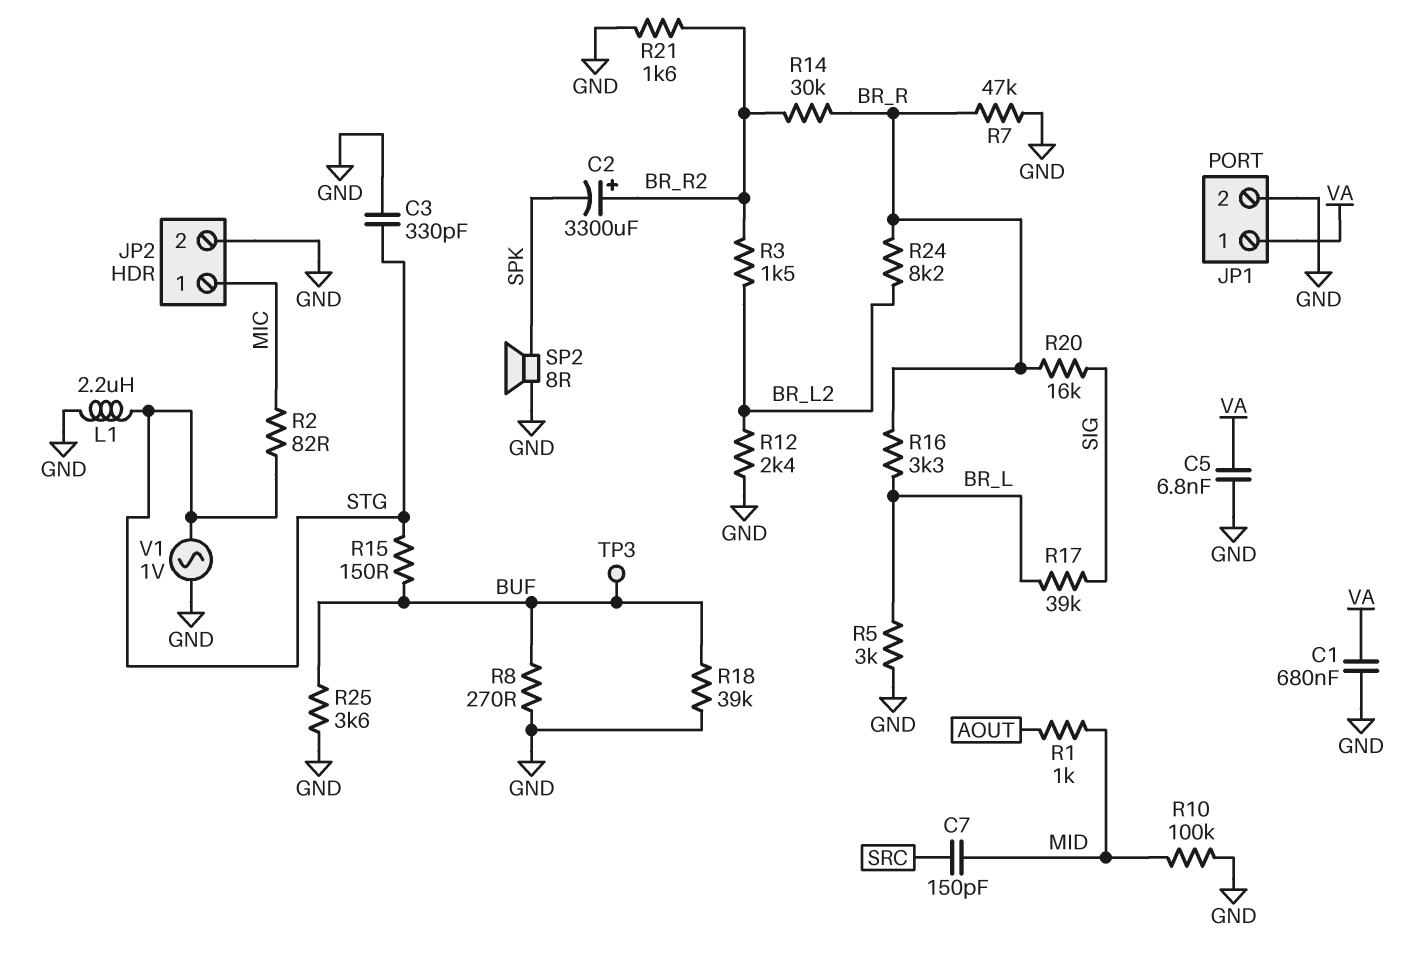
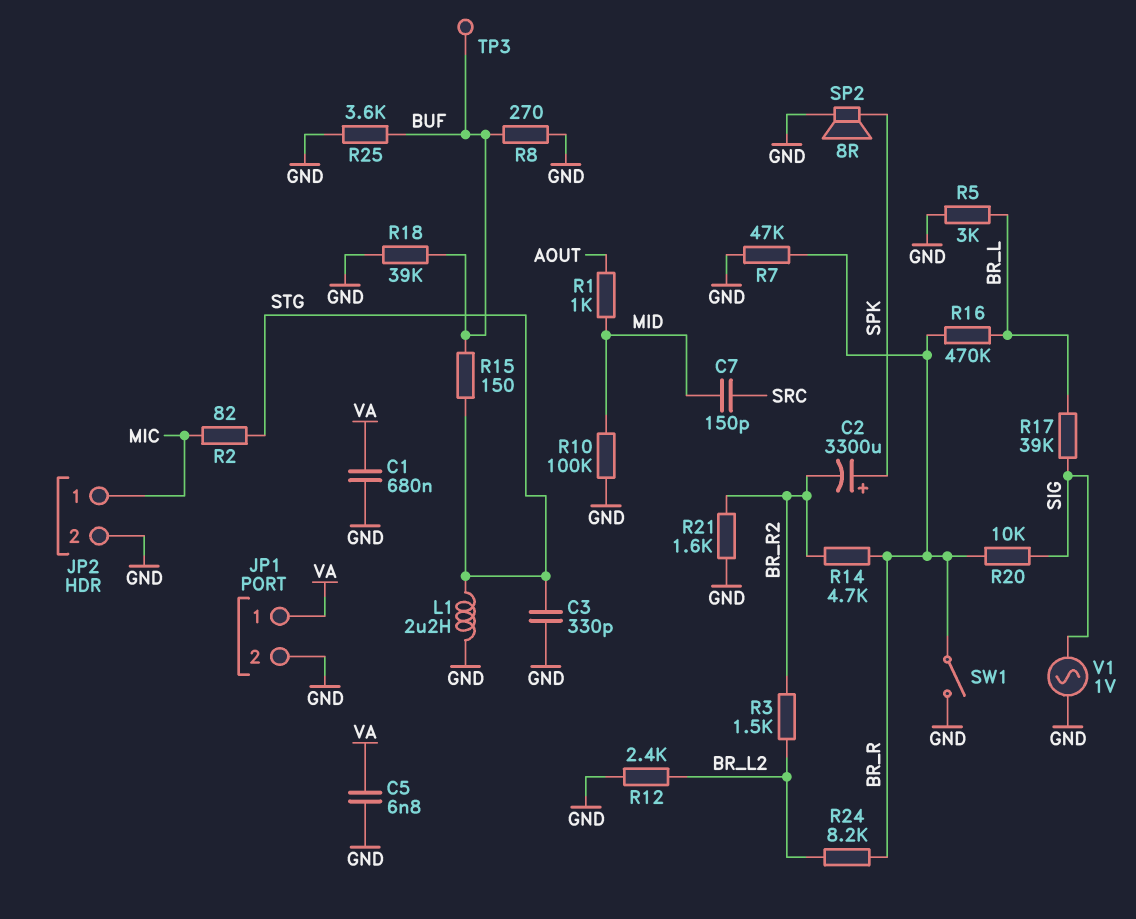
C2: 3300uF (plus BR_R2, minus SPK) -> 3300uF (plus SPK, minus BR_R2)
R14: 30k (BR_R, BR_R2) -> 4.7k (BR_R, BR_R2)
R16: 3.3k (BR_L, BR_R) -> 470k (BR_L, BR_R)
R20: 16k (BR_R, SIG) -> 10k (BR_R, SIG)
SW1: none -> switch (BR_R, GND)
V1: AC 1V (GND, STG) -> AC 1V (GND, SIG)

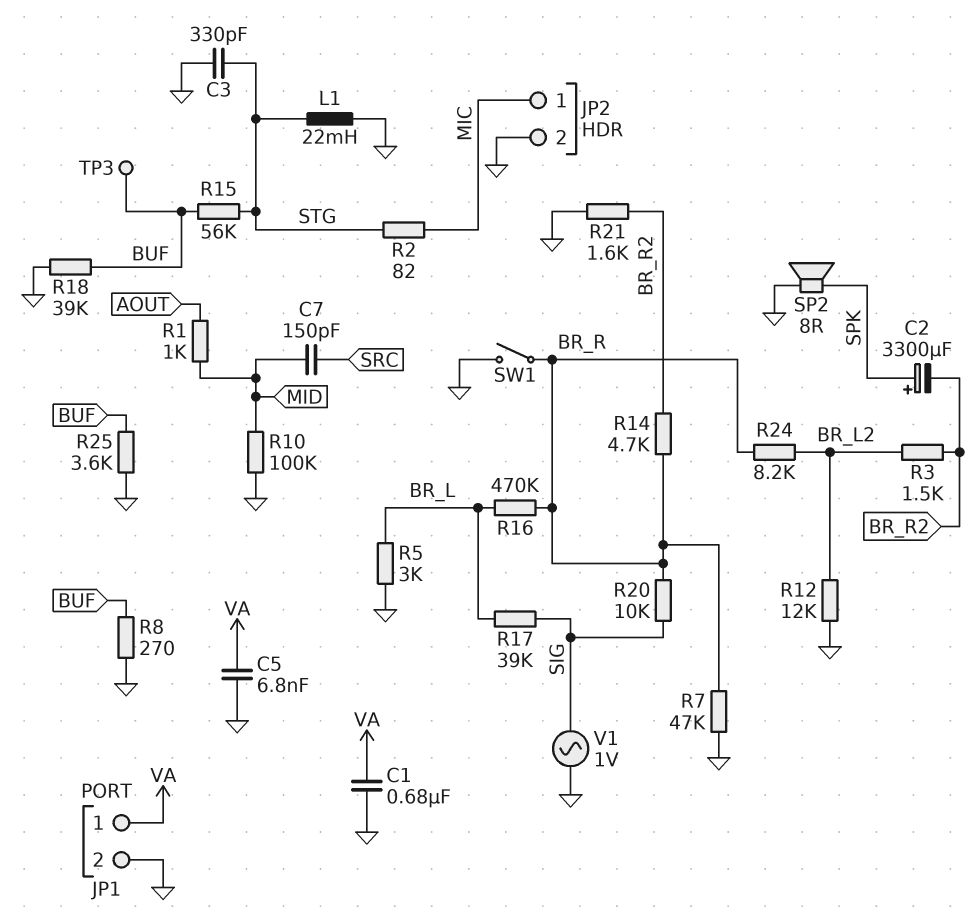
L1: 2.2uH (GND, STG) -> 22mH (GND, STG)
R12: 2.4k (BR_L2, GND) -> 12k (BR_L2, GND)
R15: 150 (BUF, STG) -> 56k (BUF, STG)

